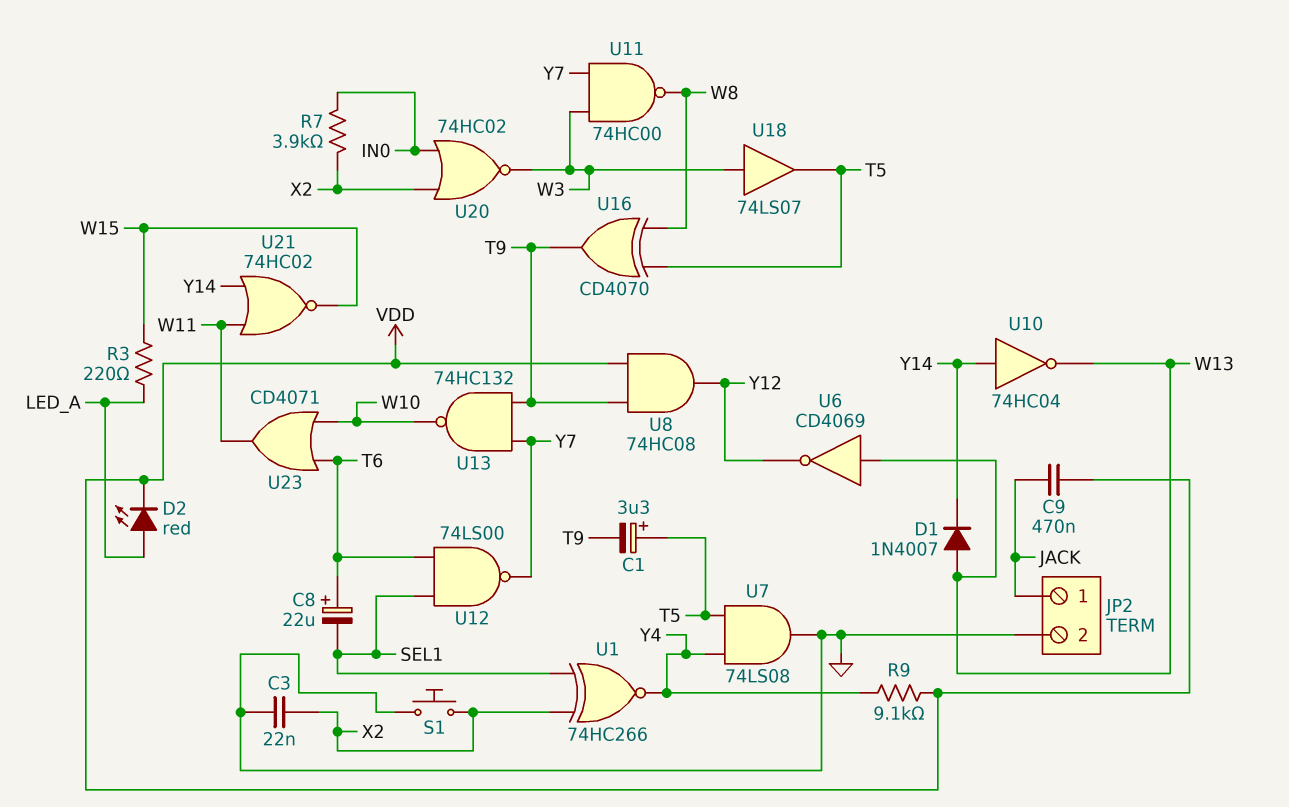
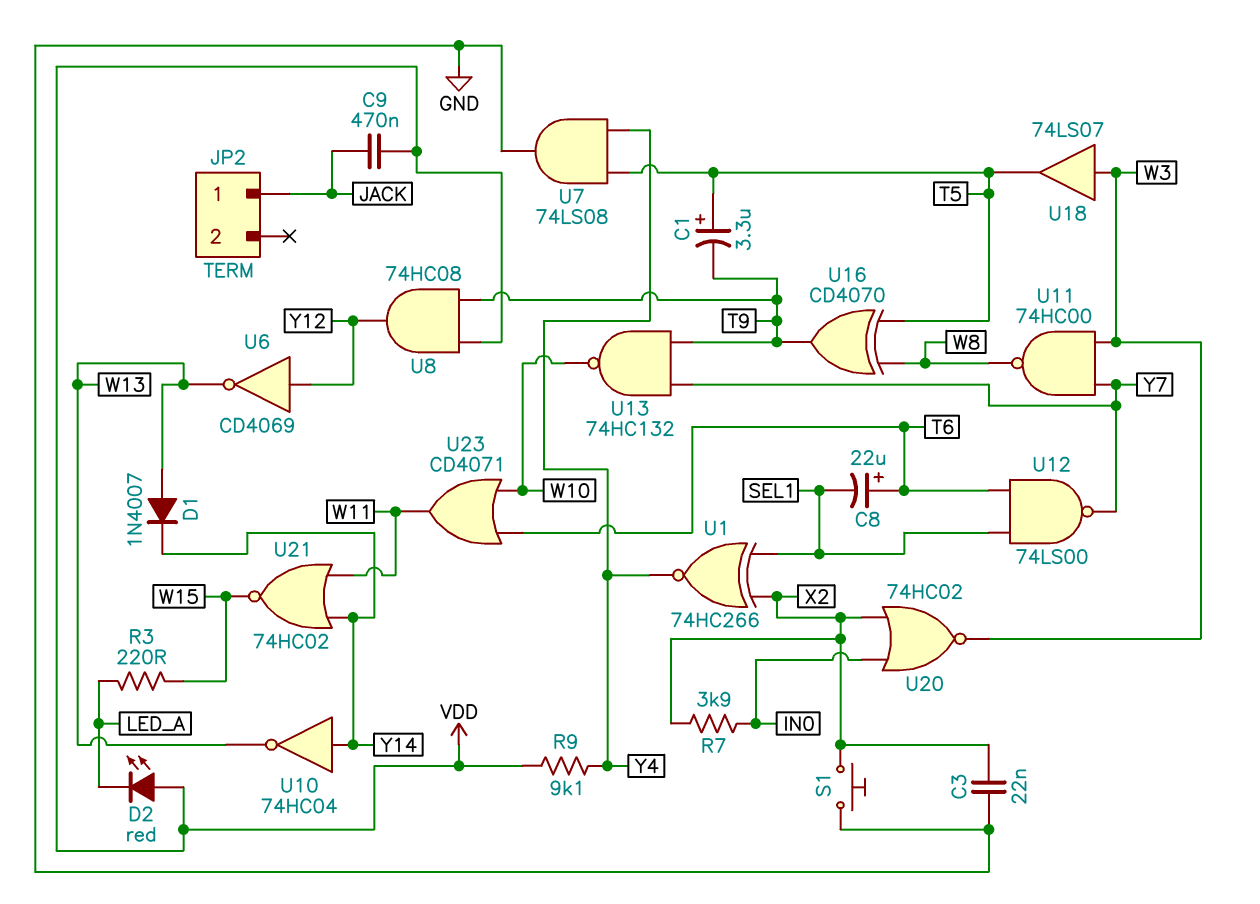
D2: LED red (A LED_A, K VDD) -> LED red (A VDD, K LED_A)
JP2 pin 2: GND -> none
U6: NOT CD4069 (in W13, out Y12) -> NOT CD4069 (in Y12, out W13)

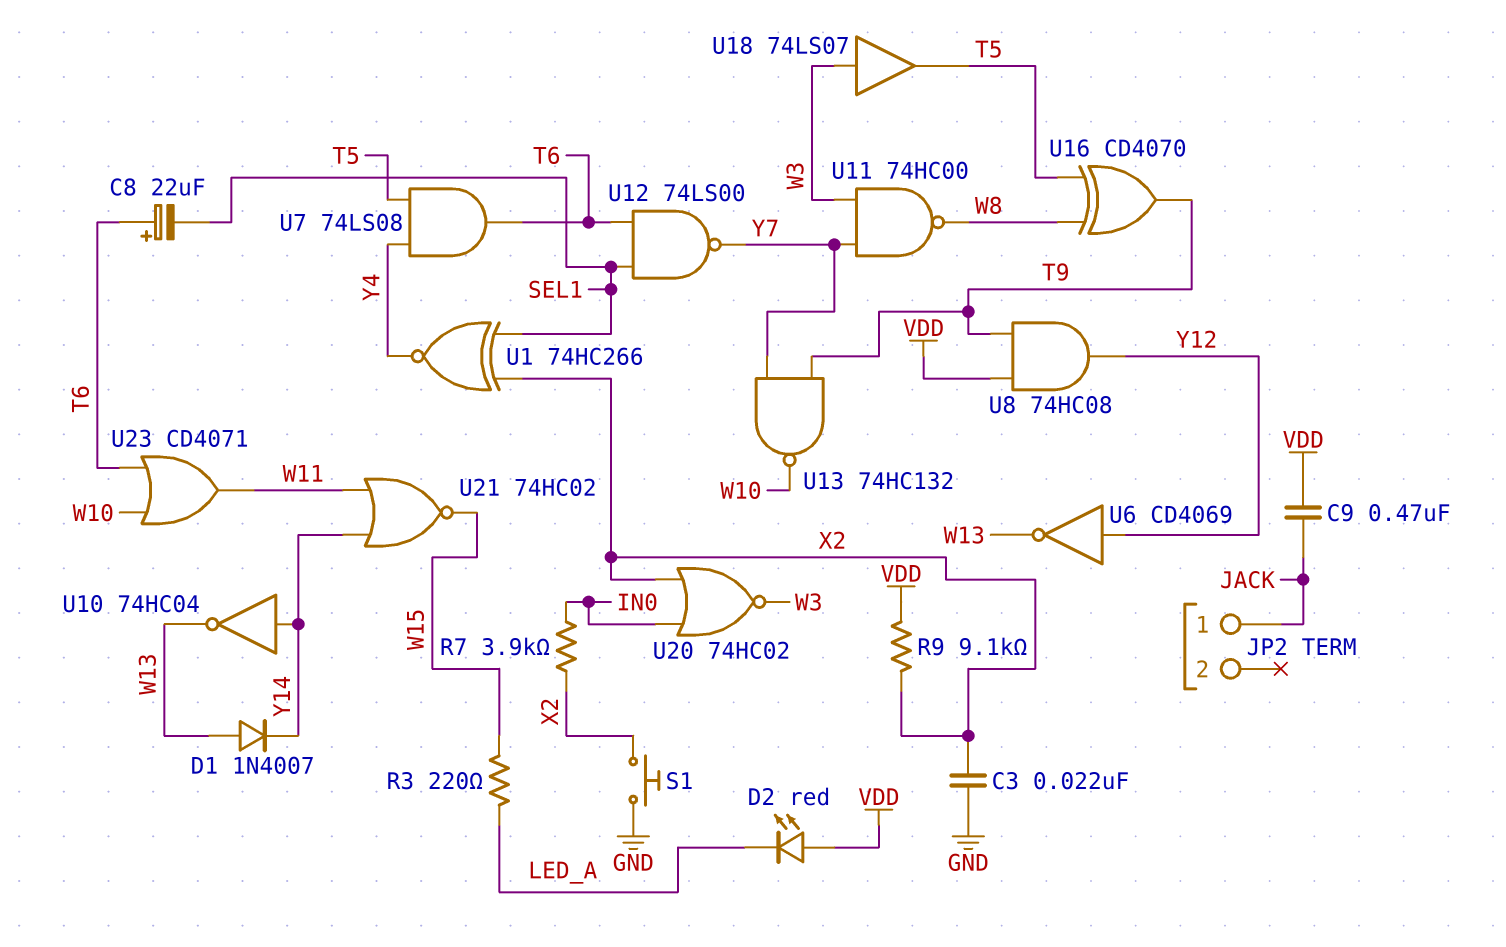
C1: 3.3uF (plus T5, minus T9) -> none
R9: 9.1k (VDD, Y4) -> 9.1k (VDD, X2)
U7: AND 74LS08 (in T5, in Y4, out GND) -> AND 74LS08 (in T5, in Y4, out T6)

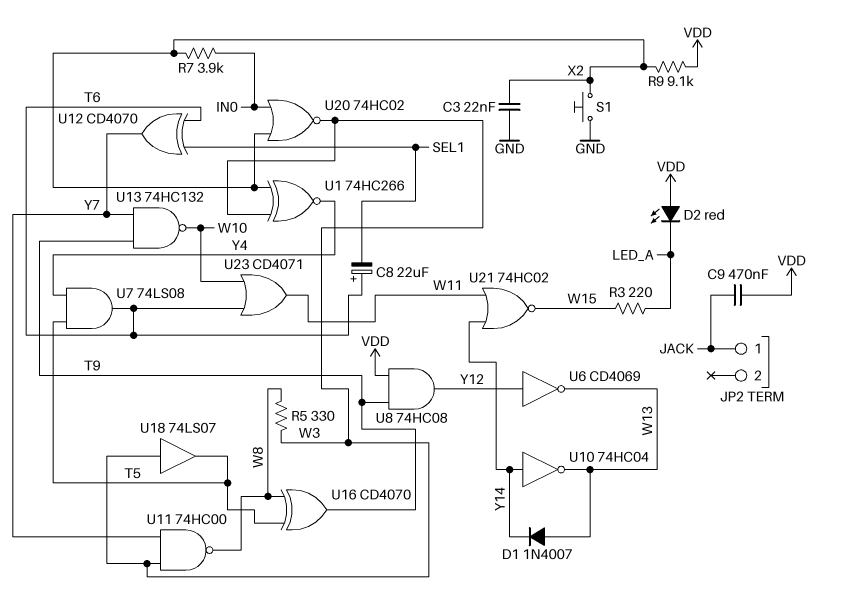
R5: none -> 330 (W3, W8)
U1: XNOR 74HC266 (in SEL1, in X2, out Y4) -> XNOR 74HC266 (in W3, in X2, out Y4)
U12: NAND 74LS00 (in SEL1, in T6, out Y7) -> XOR CD4070 (in SEL1, in T6, out Y7)

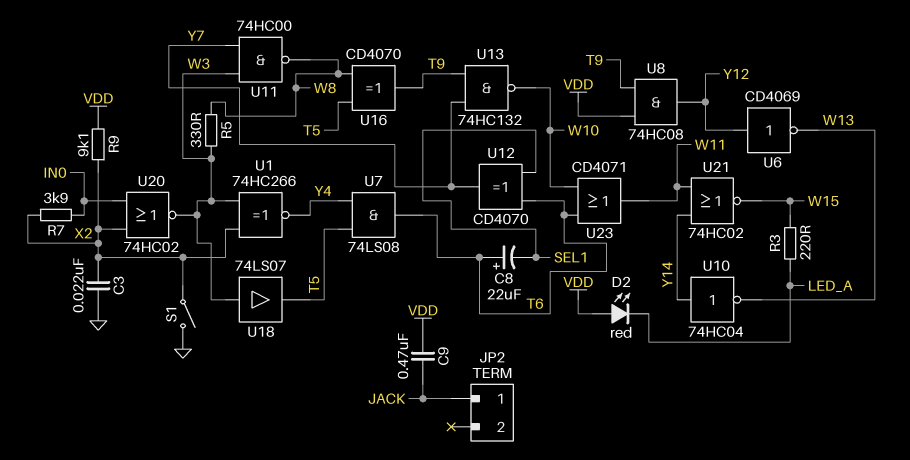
D1: diode 1N4007 (A W13, K Y14) -> none
S1: button (GND, X2) -> switch (GND, X2)

